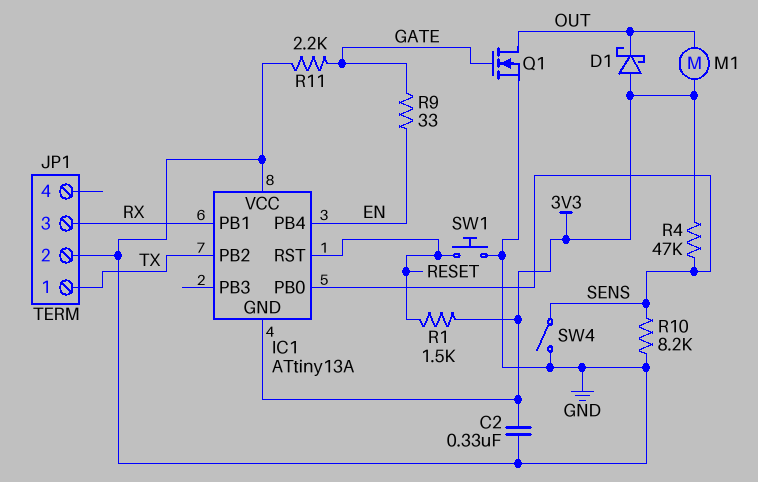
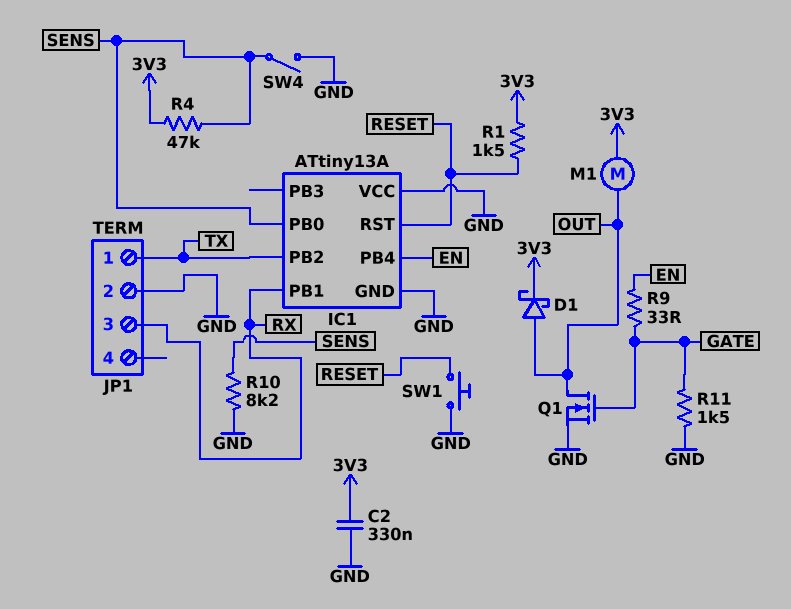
D1: schottky (A 3V3, K OUT) -> schottky (A OUT, K 3V3)
IC1 pin GND: 3V3 -> GND
R11: 2.2k (GATE, GND) -> 1.5k (GATE, GND)

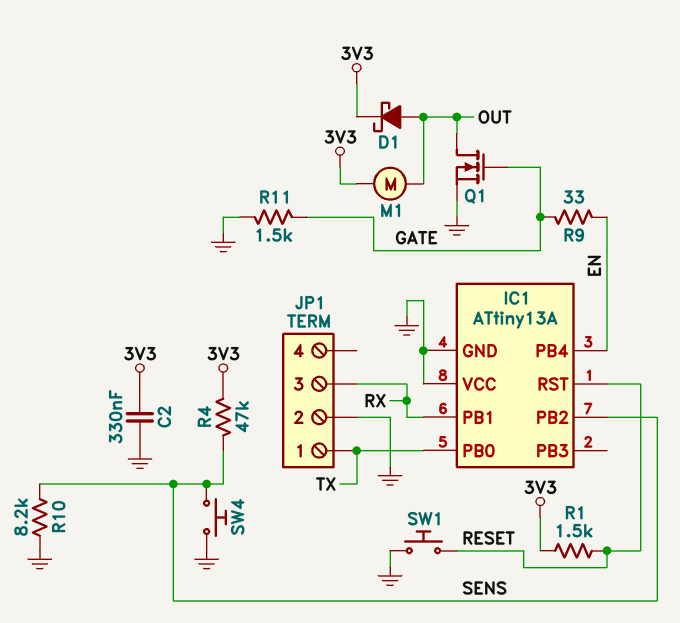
IC1 pin PB0: SENS -> TX
IC1 pin PB2: TX -> SENS
SW4: switch (GND, SENS) -> button (GND, SENS)

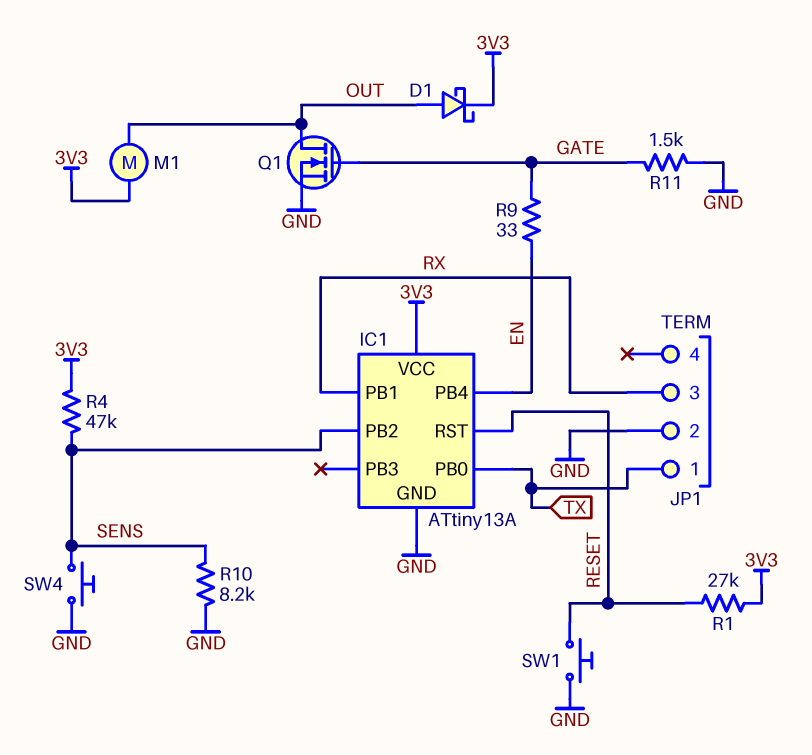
C2: 330nF (3V3, GND) -> none
IC1 pin VCC: GND -> 3V3
R1: 1.5k (3V3, RESET) -> 27k (3V3, RESET)

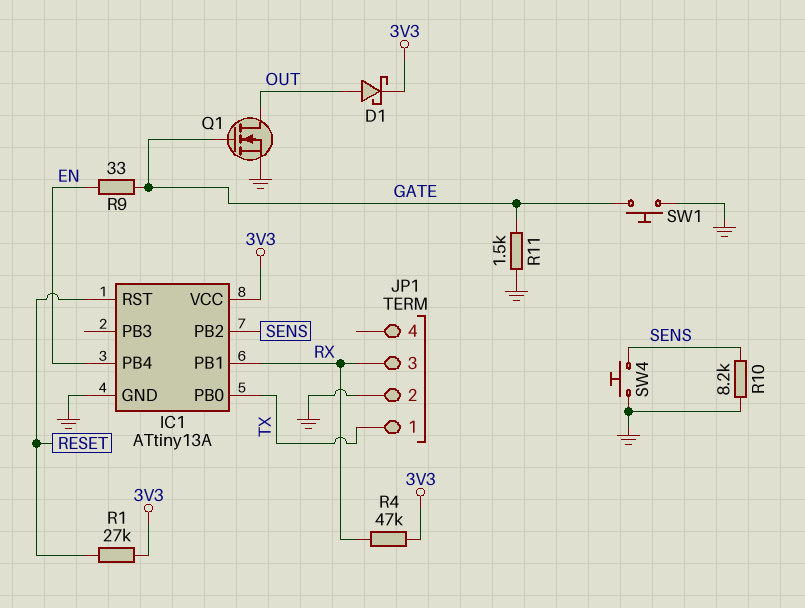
M1: motor (3V3, OUT) -> none
R4: 47k (3V3, SENS) -> 47k (3V3, RX)
SW1: button (GND, RESET) -> button (GATE, GND)

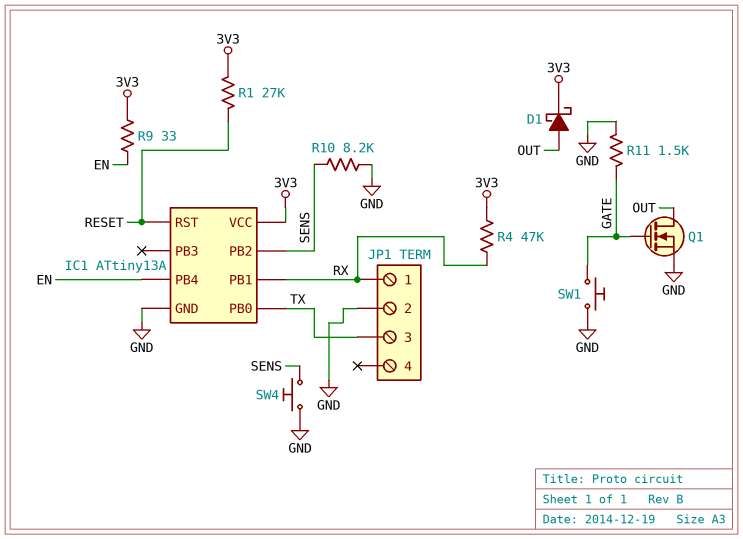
JP1 pin 1: TX -> RX
JP1 pin 3: RX -> TX
R9: 33 (EN, GATE) -> 33 (3V3, EN)

